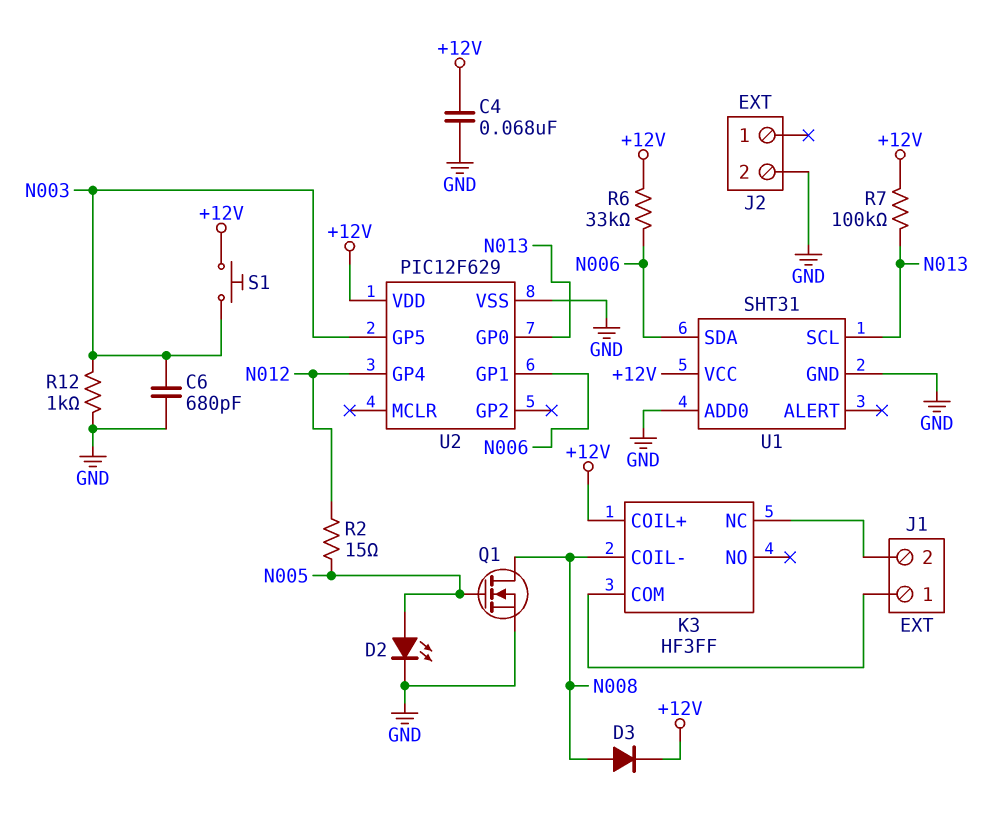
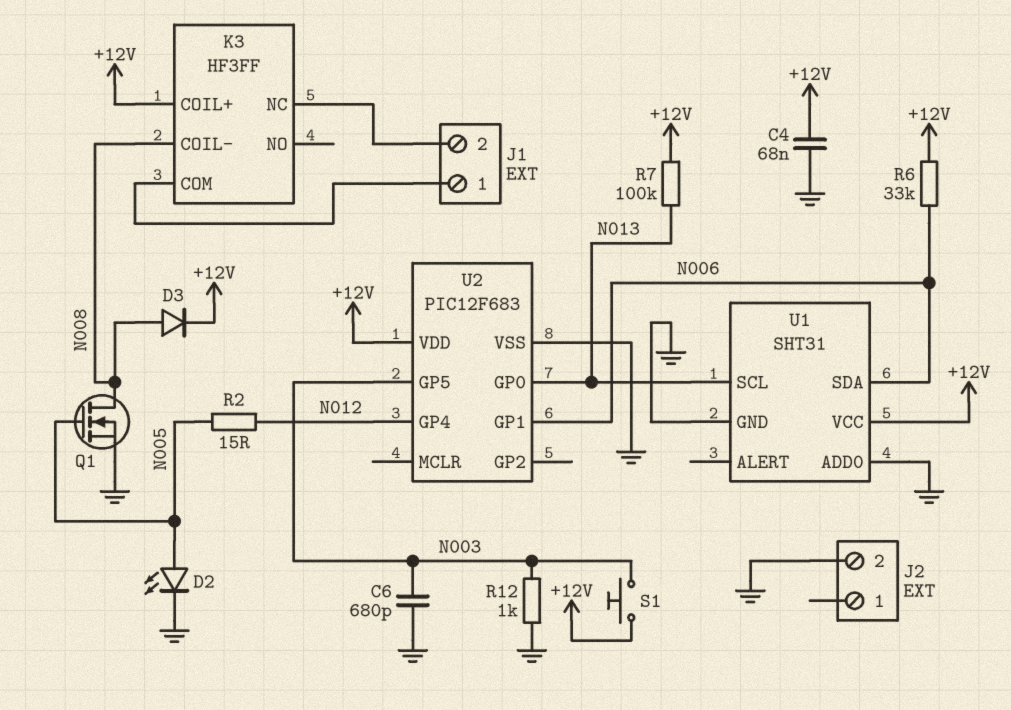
U2: PIC12F629 -> PIC12F683

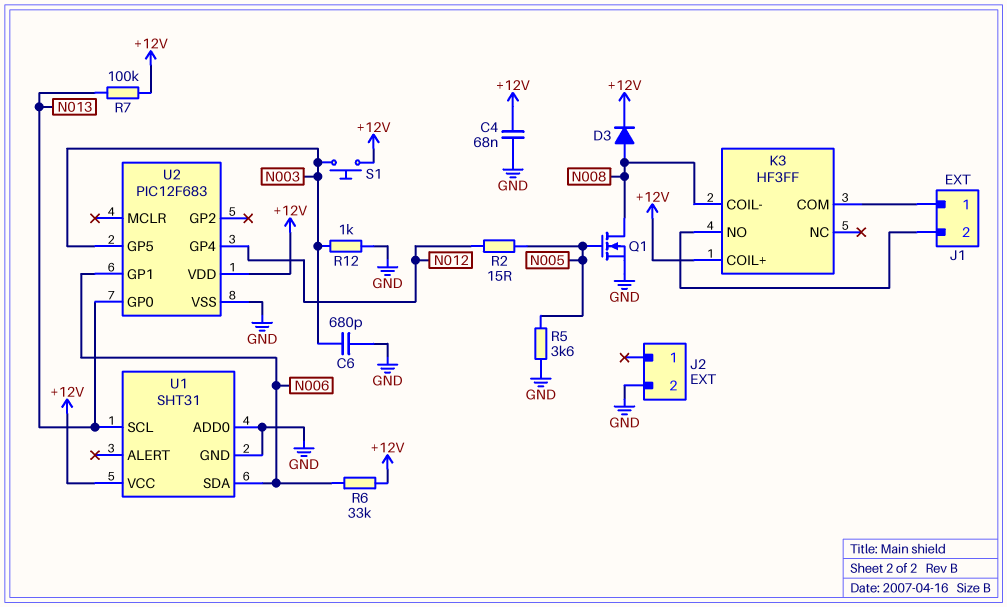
D2: LED (A N005, K GND) -> none
K3 pin NC: J1/2 -> none
K3 pin NO: none -> J1/2
R5: none -> 3.6k (GND, N005)

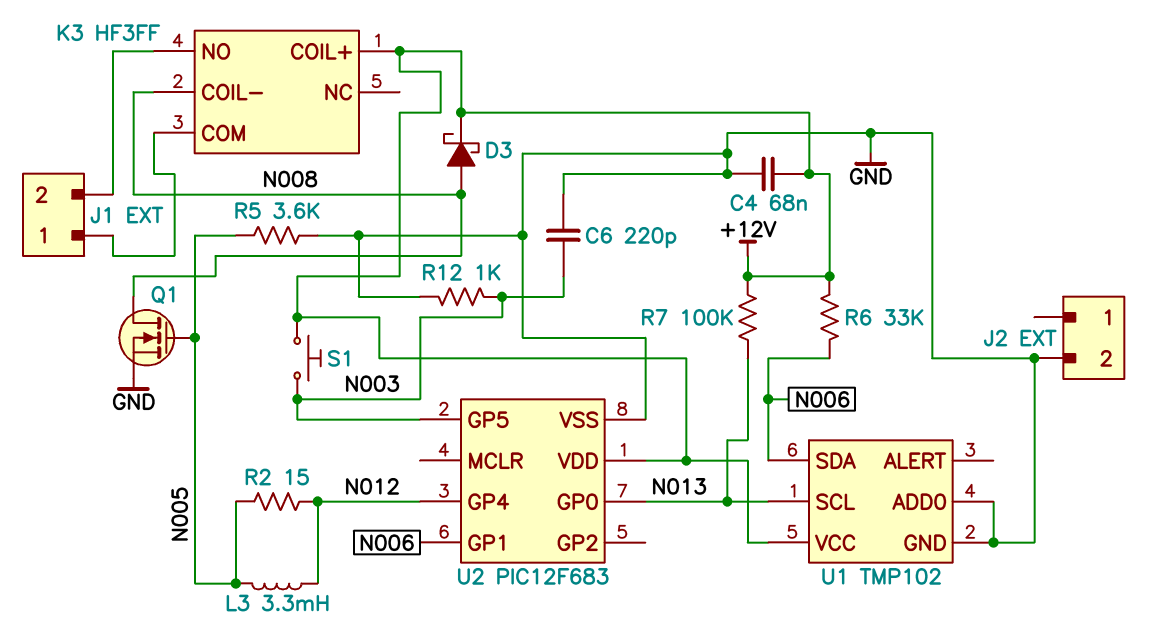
C6: 680pF (GND, N003) -> 220pF (GND, N003)
D3: diode (A N008, K +12V) -> schottky (A N008, K +12V)
L3: none -> 3.3mH (N005, N012)
U1: SHT31 -> TMP102

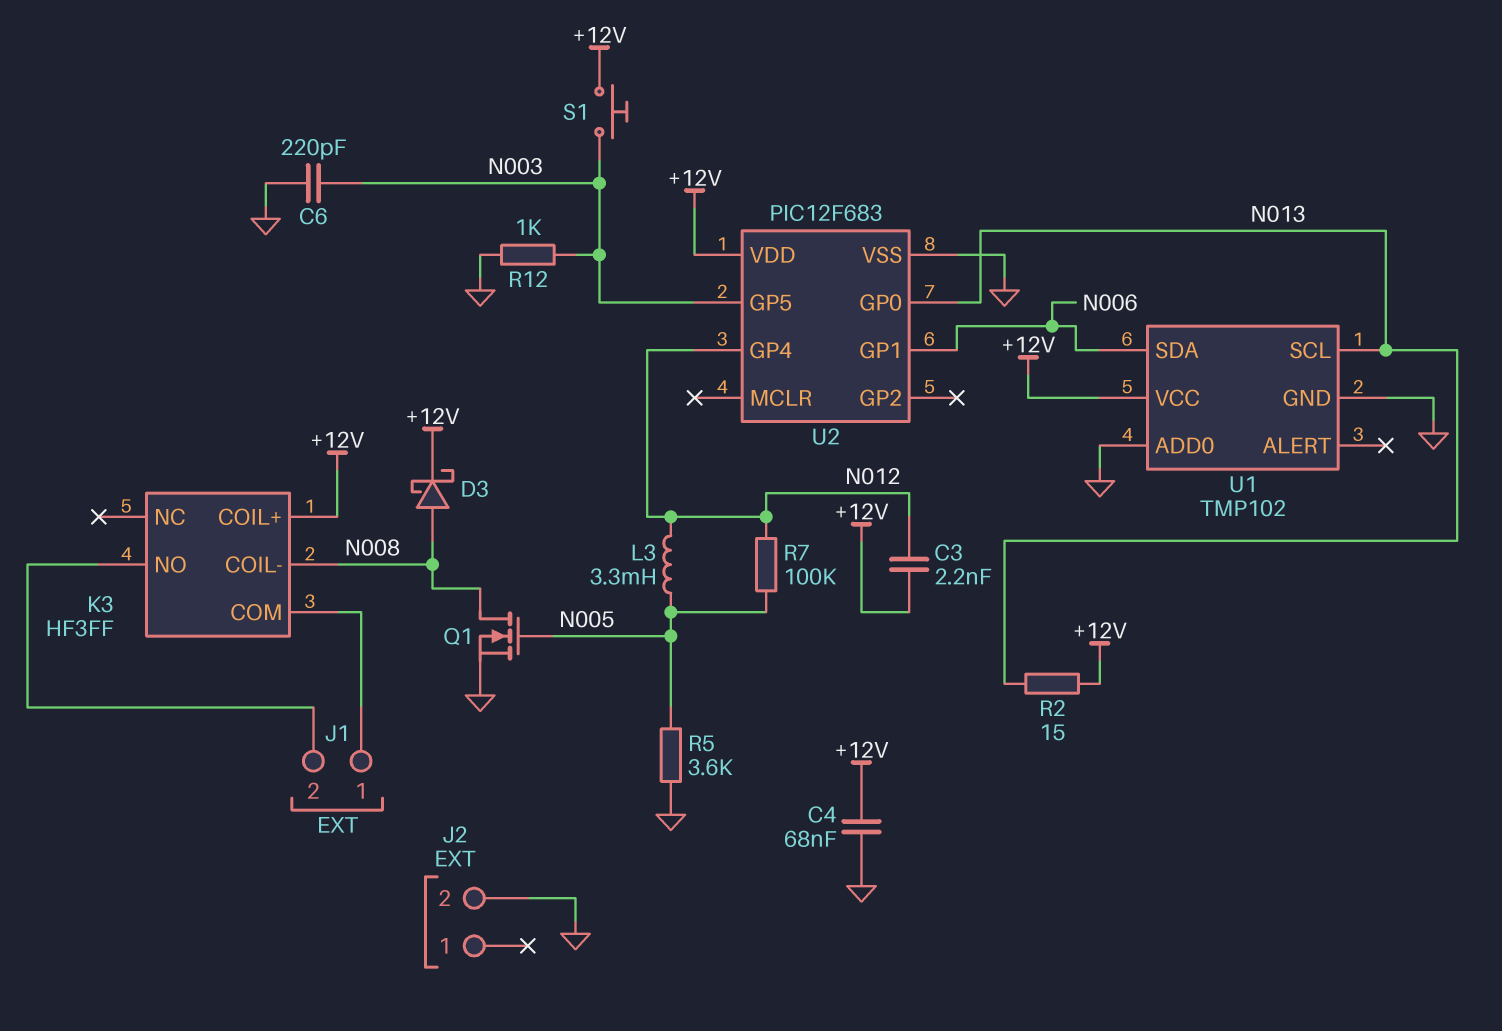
C3: none -> 2.2nF (+12V, N012)
R2: 15 (N005, N012) -> 15 (+12V, N013)
R6: 33k (+12V, N006) -> none
R7: 100k (+12V, N013) -> 100k (N005, N012)

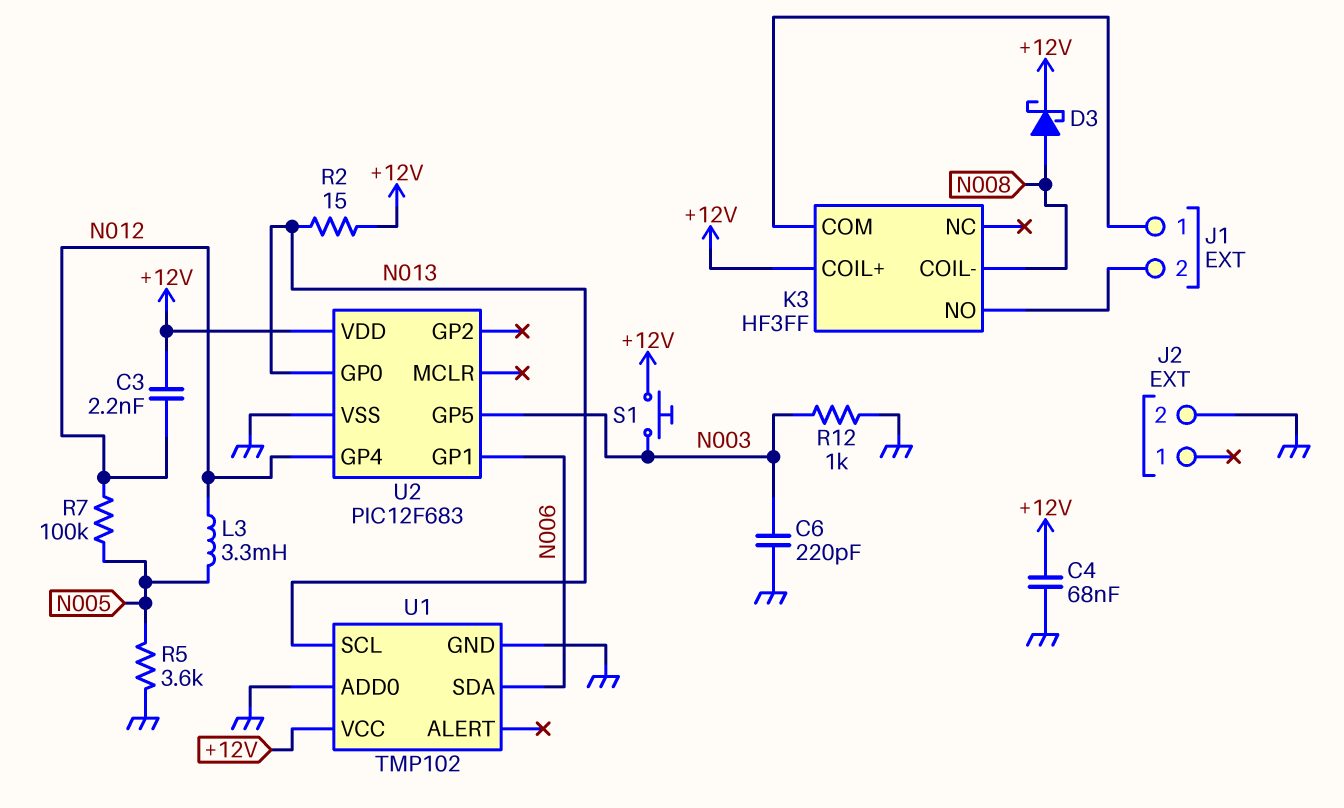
Q1: NMOS (G N005, D N008, S GND) -> none

